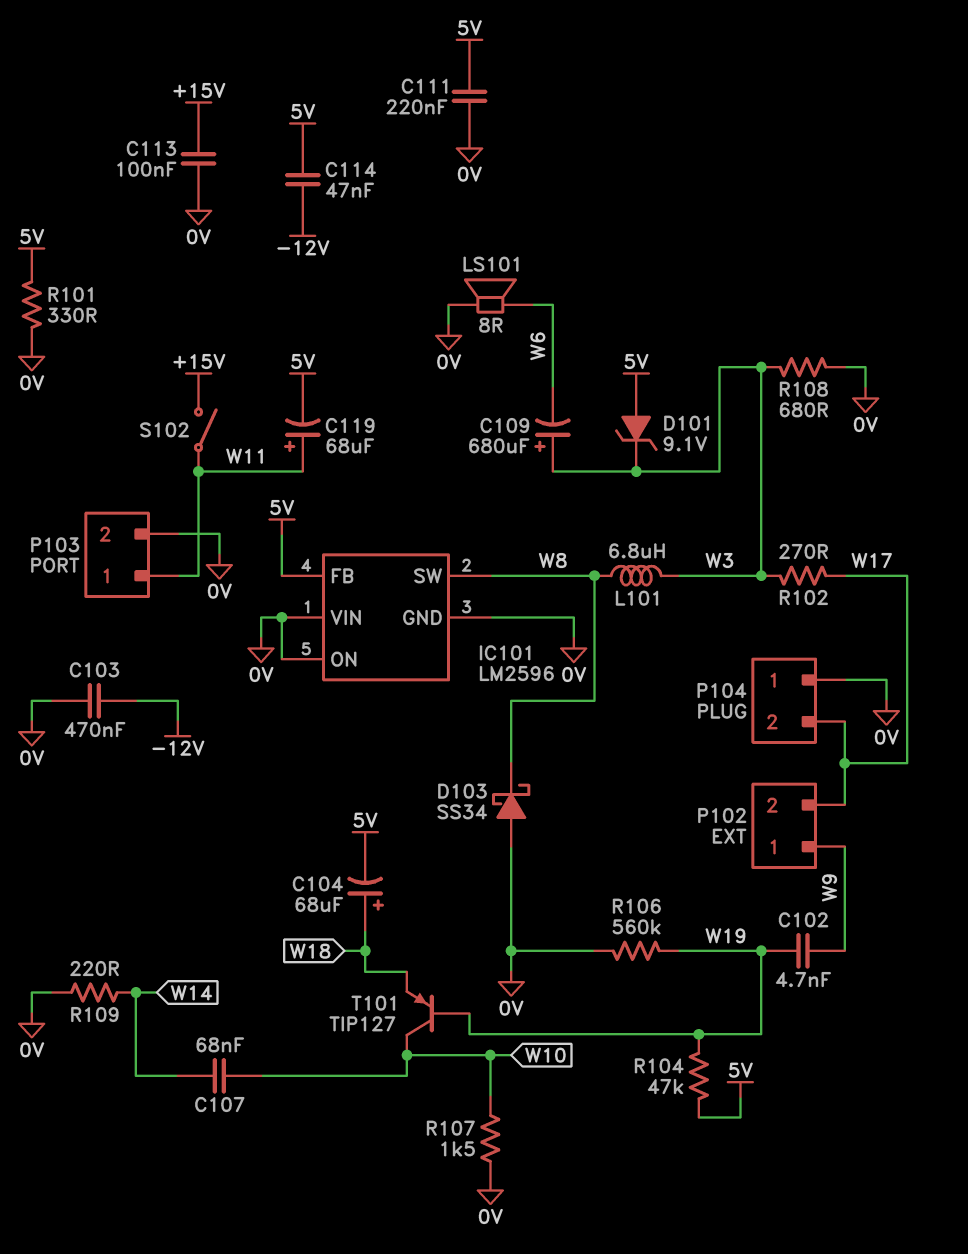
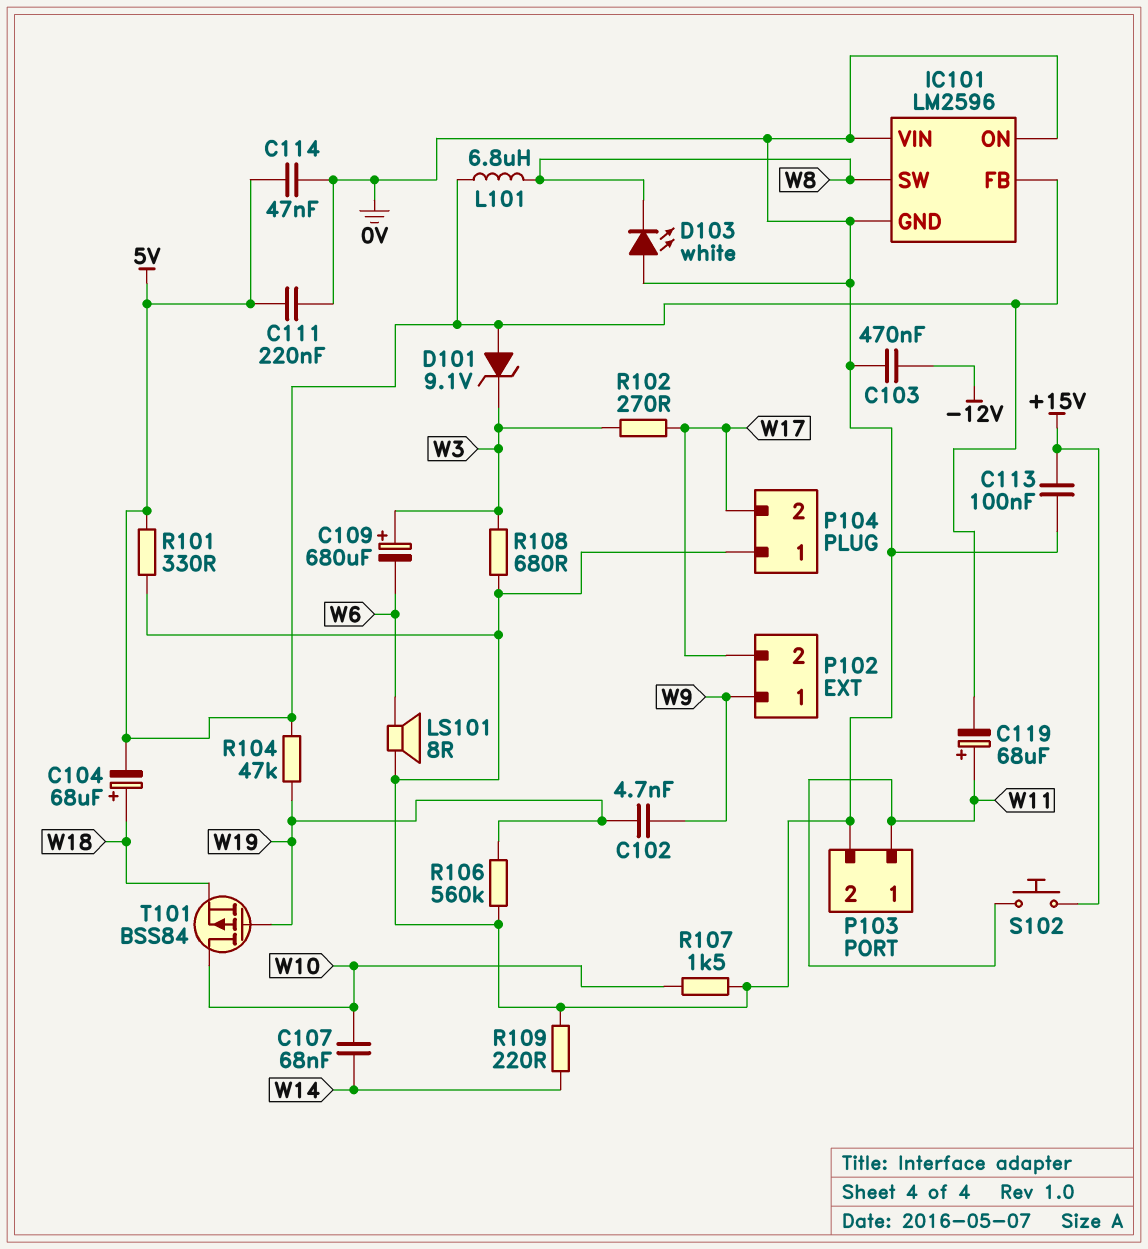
C114: 47nF (-12V, 5V) -> 47nF (0V, 5V)
D103: schottky SS34 (A 0V, K W8) -> LED white (A 0V, K W8)
L101: 6.8uH (W3, W8) -> 6.8uH (5V, W8)
S102: switch (+15V, W11) -> button (+15V, W11)
T101: PNP TIP127 (B W19, C W10, E W18) -> PMOS BSS84 (G W19, D W10, S W18)

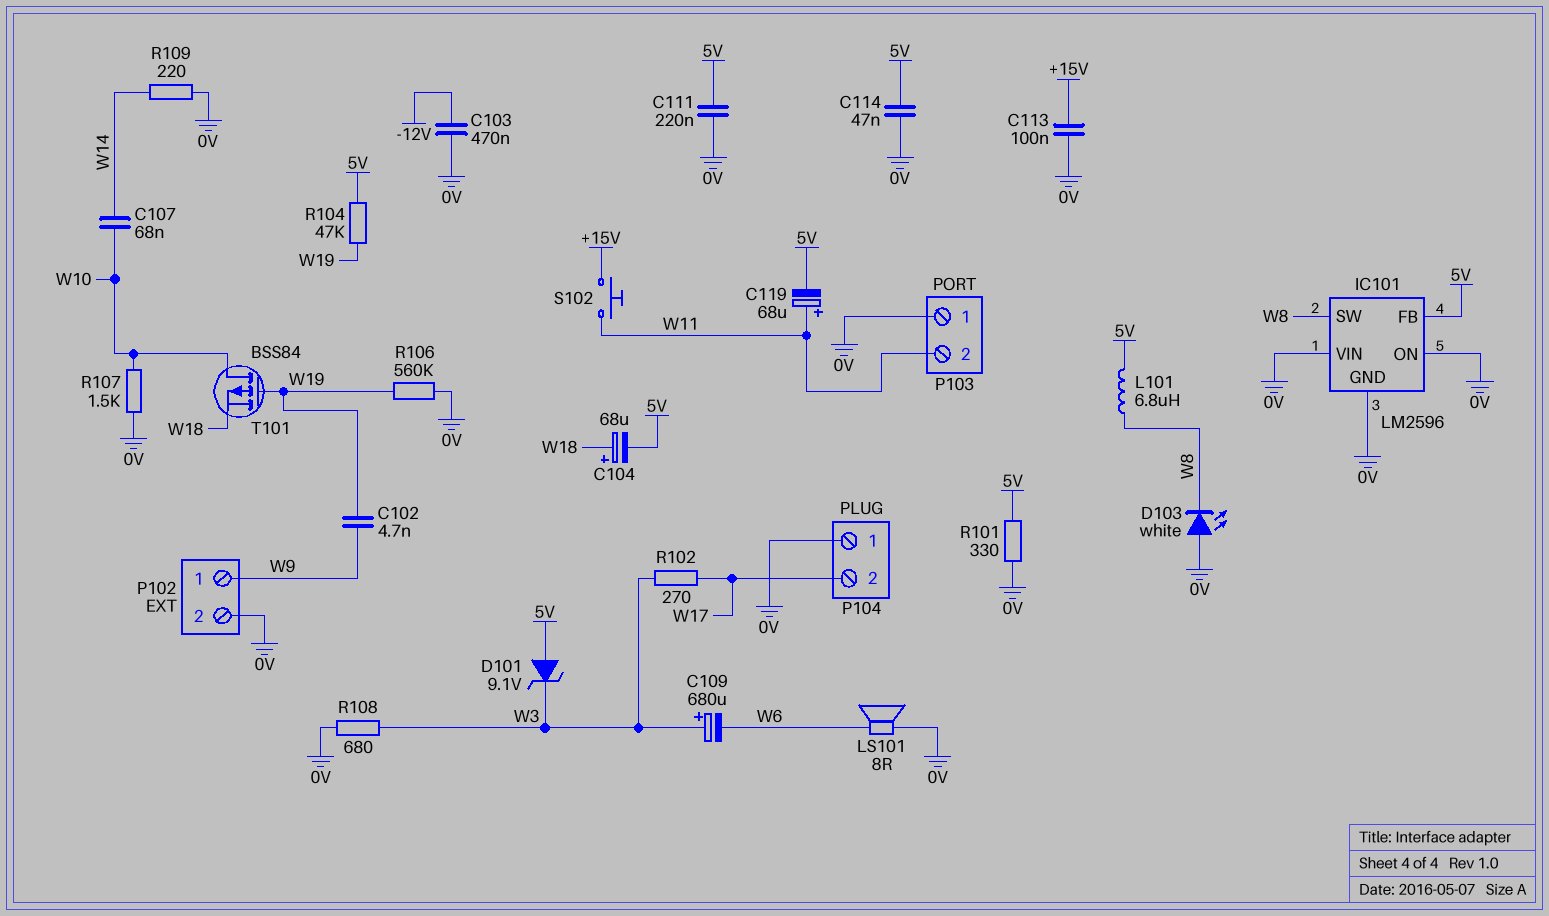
P102 pin 2: W17 -> 0V
P103 pin 1: W11 -> 0V
P103 pin 2: 0V -> W11

